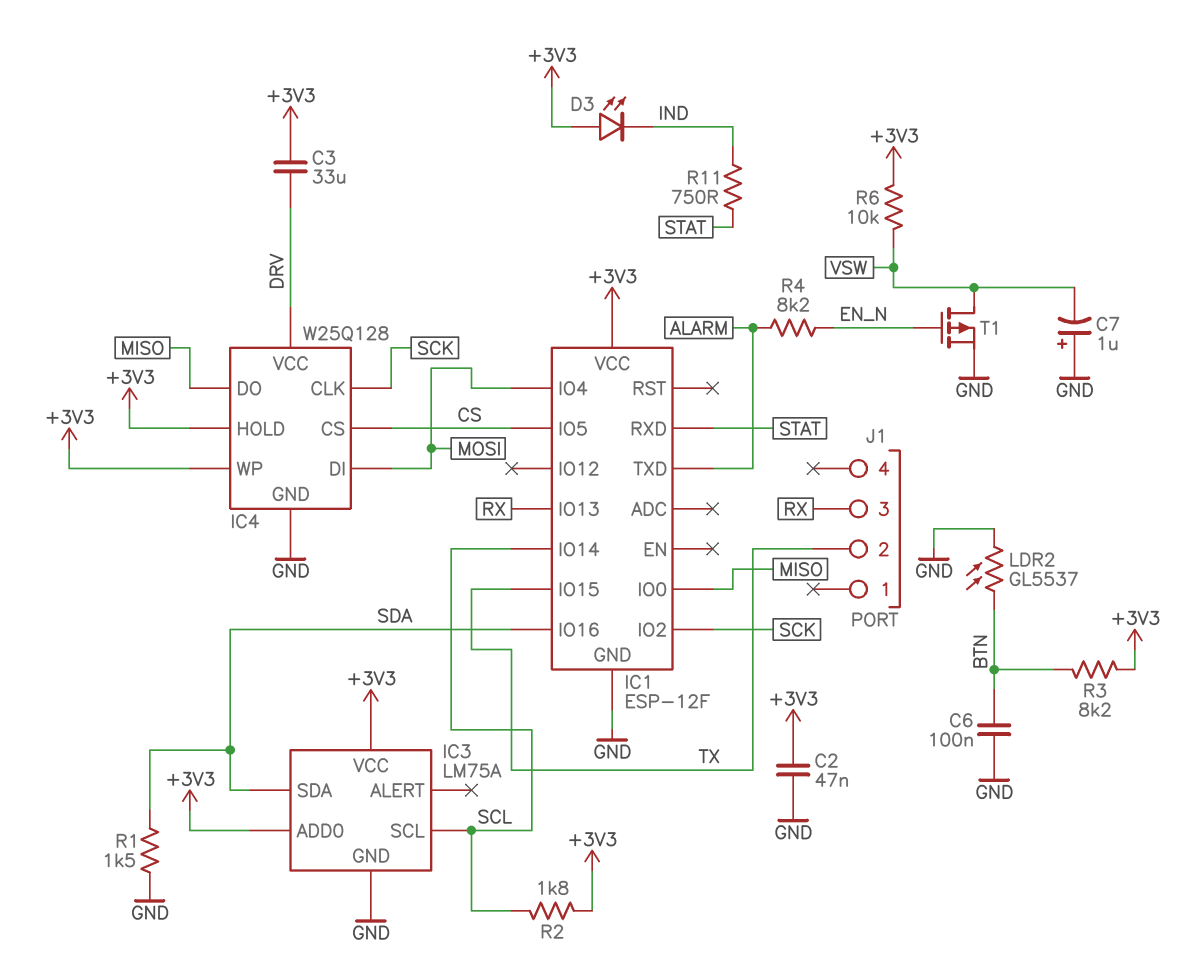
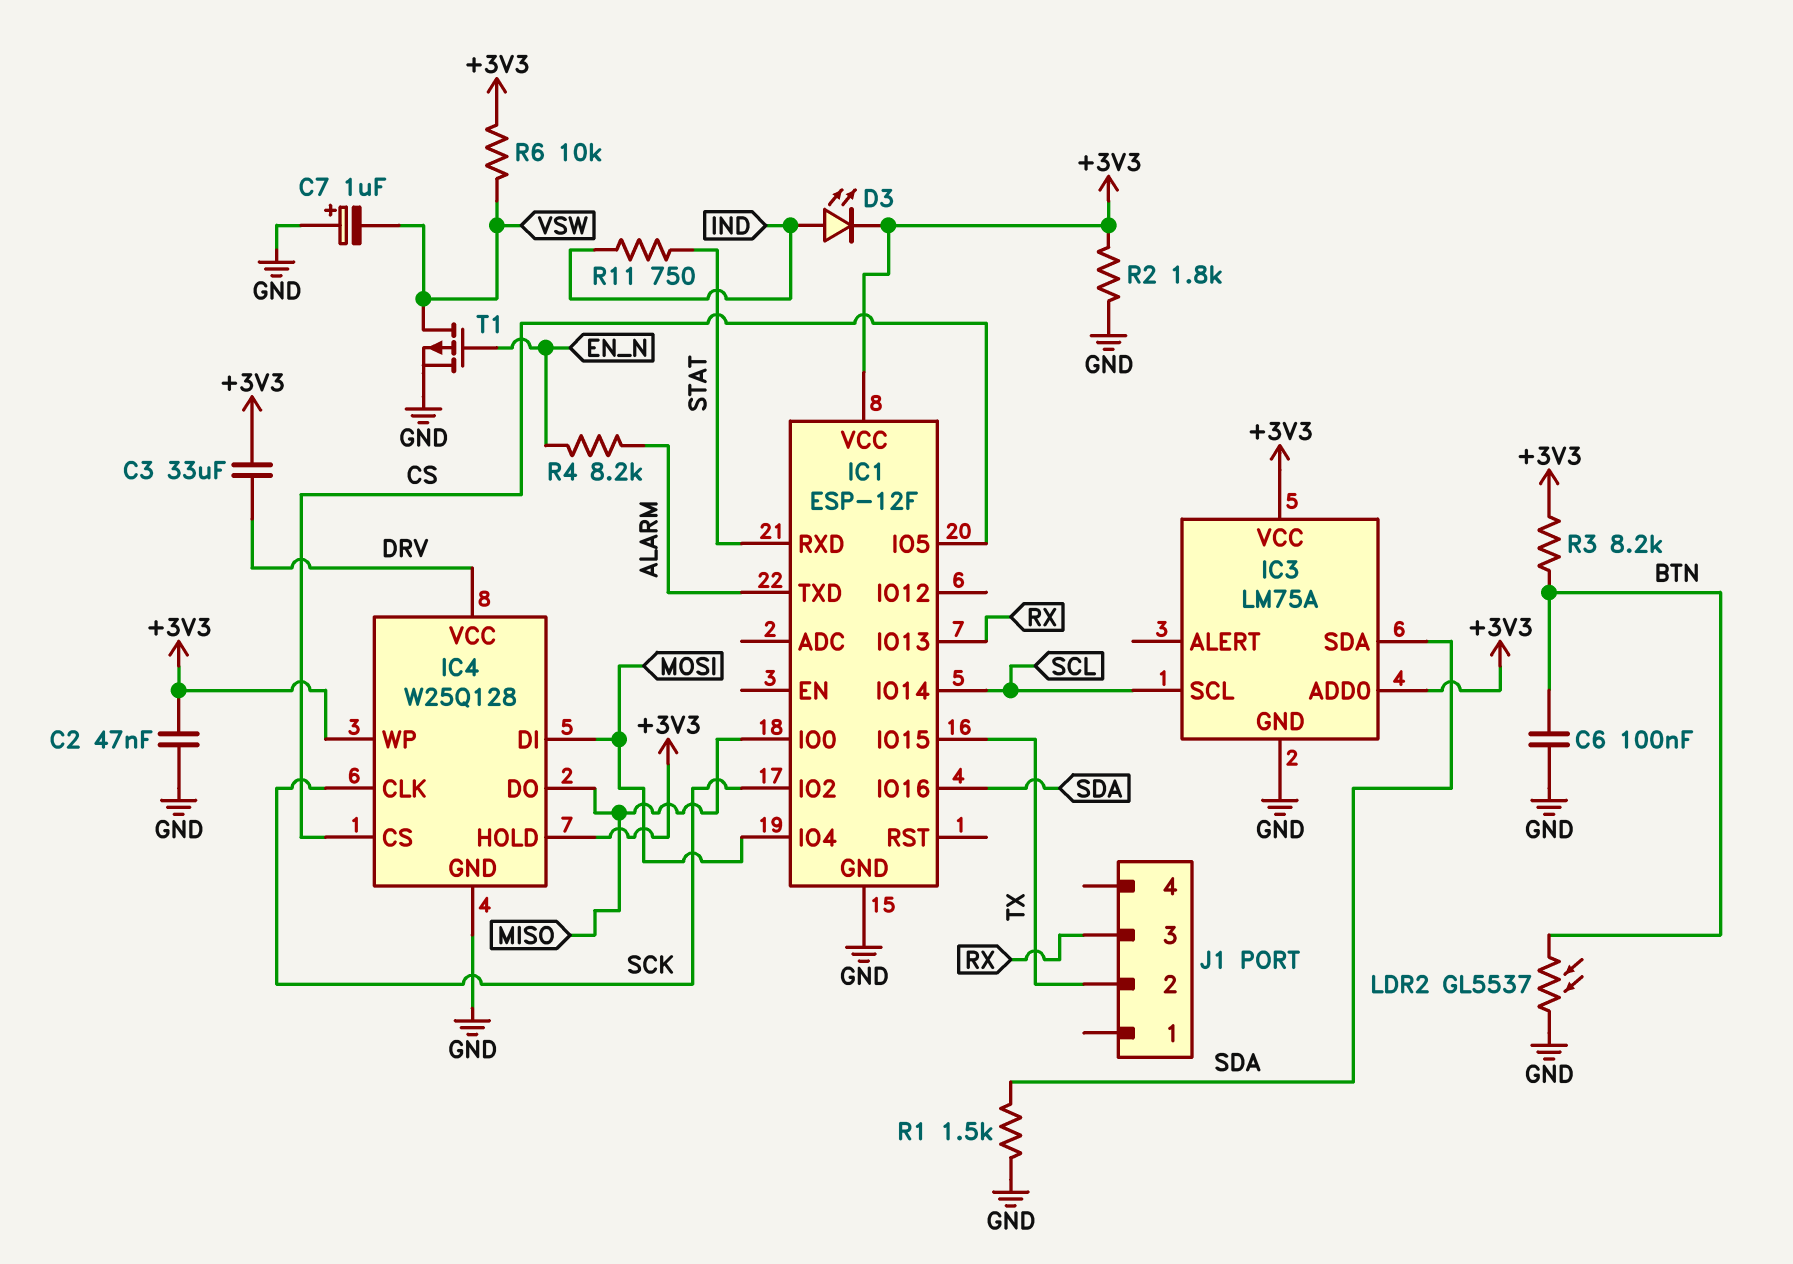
D3: LED (A +3V3, K IND) -> LED (A IND, K +3V3)
R2: 1.8k (+3V3, SCL) -> 1.8k (+3V3, GND)

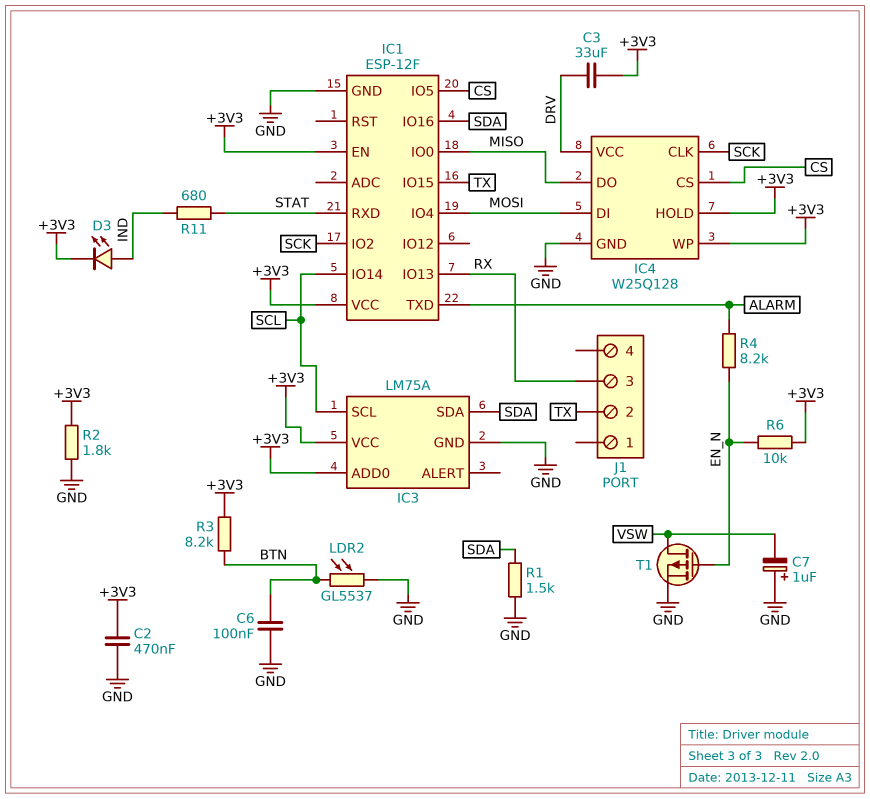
C2: 47nF (+3V3, GND) -> 470nF (+3V3, GND)
IC1 pin EN: none -> +3V3
R6: 10k (+3V3, VSW) -> 10k (+3V3, EN_N)
R11: 750 (IND, STAT) -> 680 (IND, STAT)

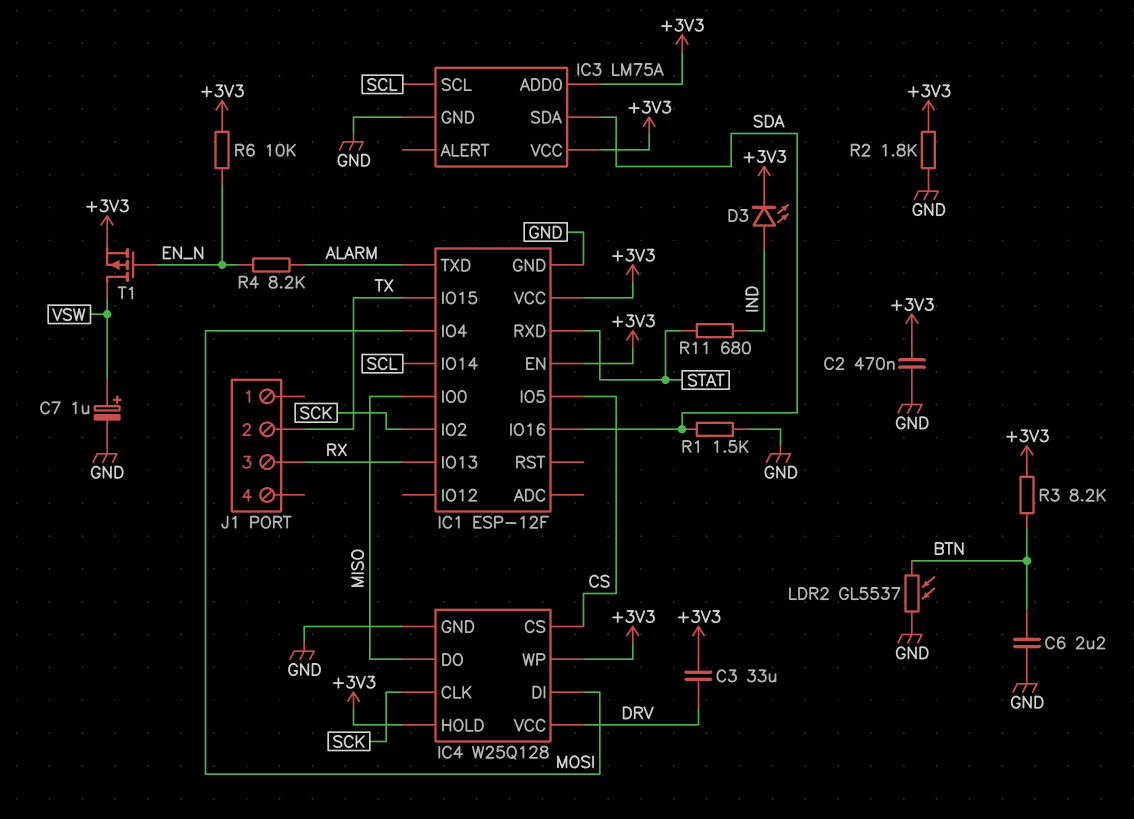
C6: 100nF (BTN, GND) -> 2.2uF (BTN, GND)
C7: 1uF (plus GND, minus VSW) -> 1uF (plus VSW, minus GND)
T1: PMOS (G EN_N, D VSW, S GND) -> PMOS (G EN_N, D VSW, S +3V3)

